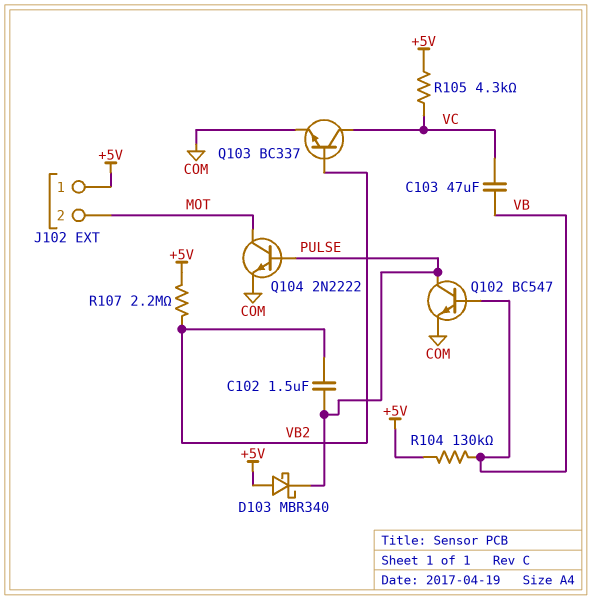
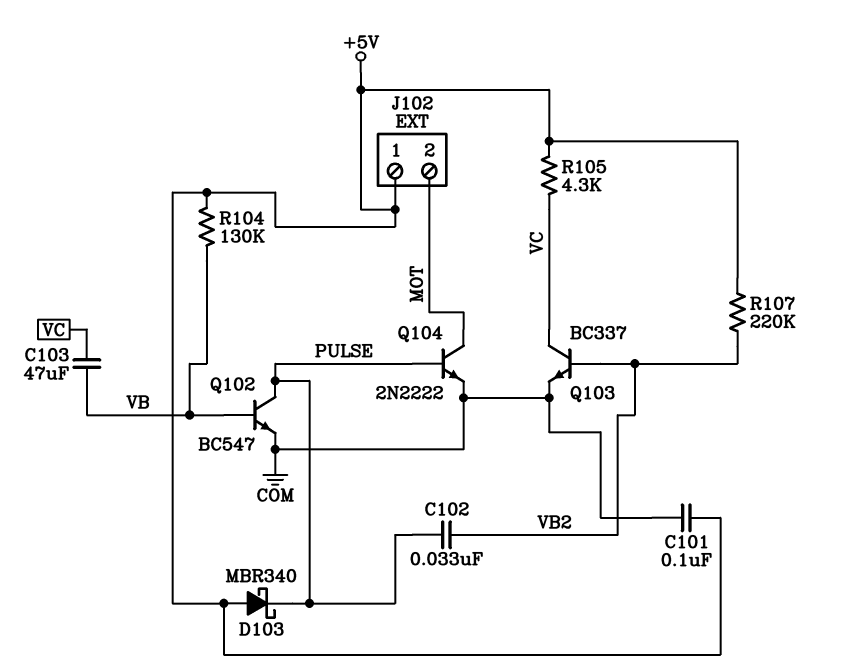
C101: none -> 100nF (+5V, COM)
C102: 1.5uF (PULSE, VB2) -> 33nF (PULSE, VB2)
R107: 2.2M (+5V, VB2) -> 220k (+5V, VB2)

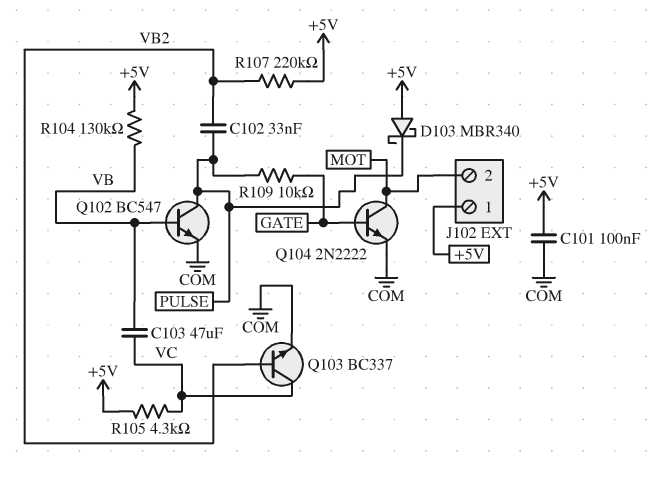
Q104: NPN 2N2222 (B PULSE, C MOT, E COM) -> NPN 2N2222 (B GATE, C MOT, E COM)
R109: none -> 10k (GATE, PULSE)

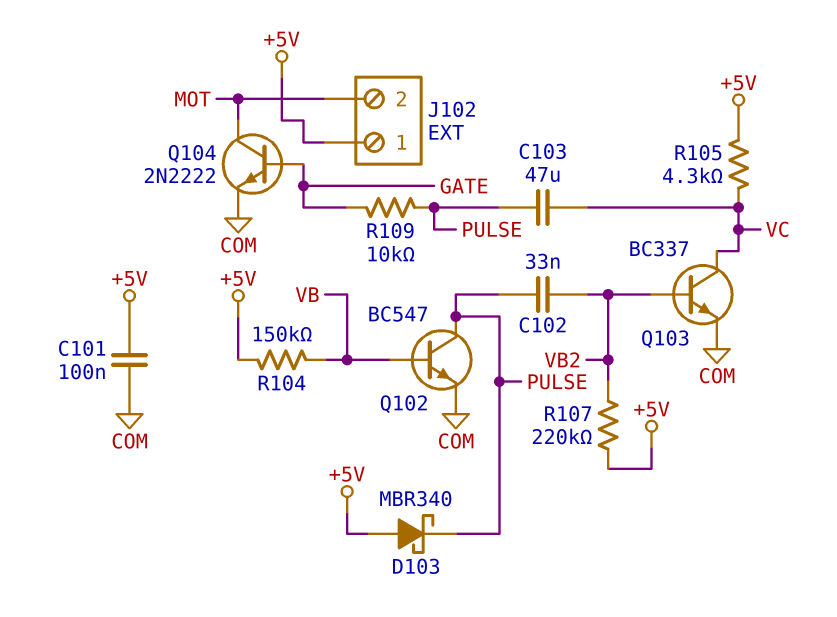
C103: 47uF (VB, VC) -> 47uF (PULSE, VC)
R104: 130k (+5V, VB) -> 150k (+5V, VB)

